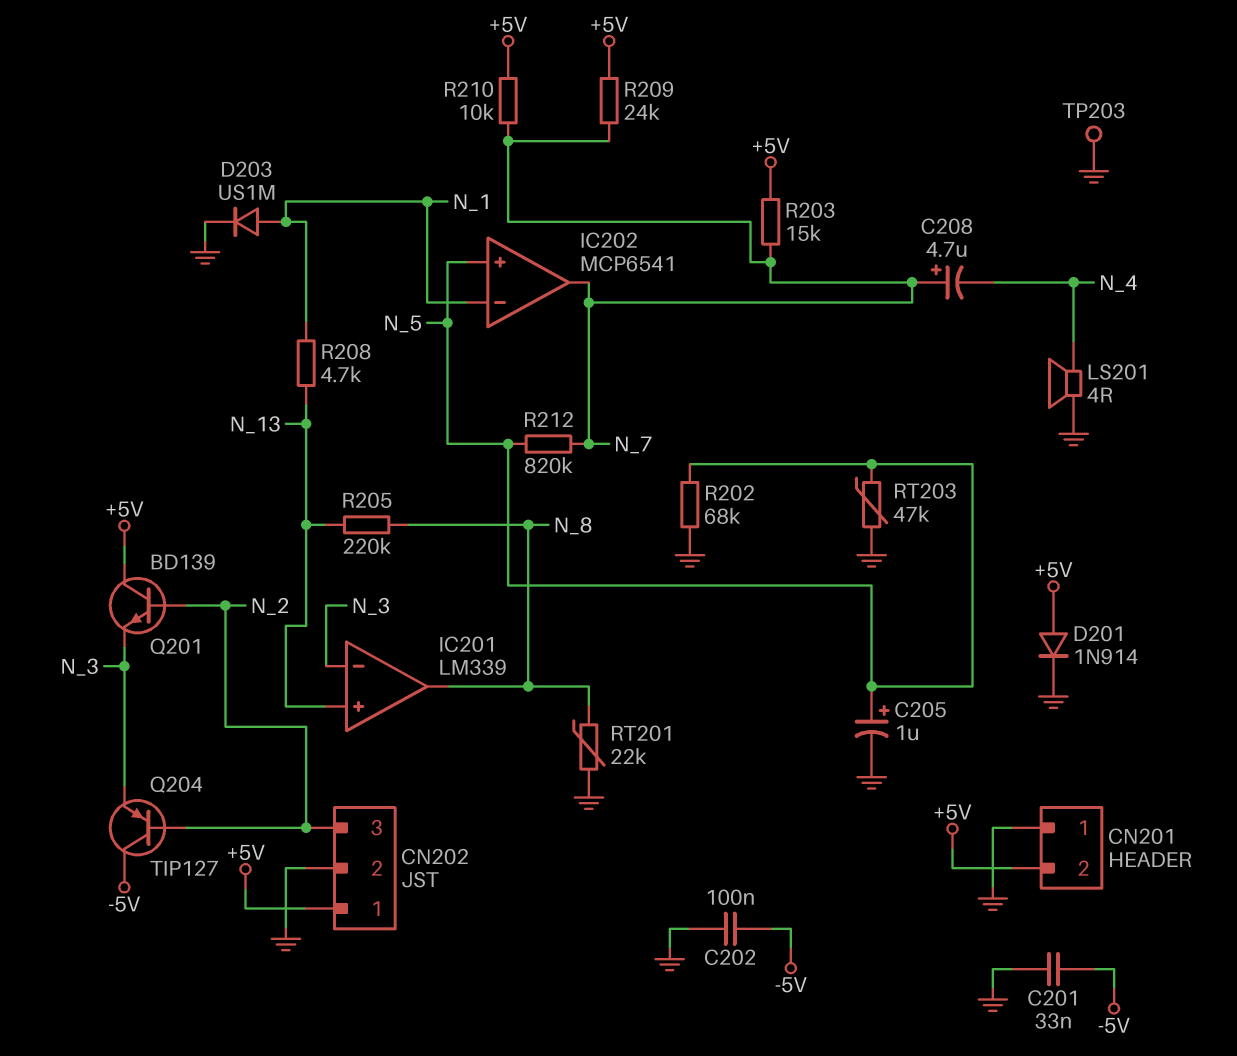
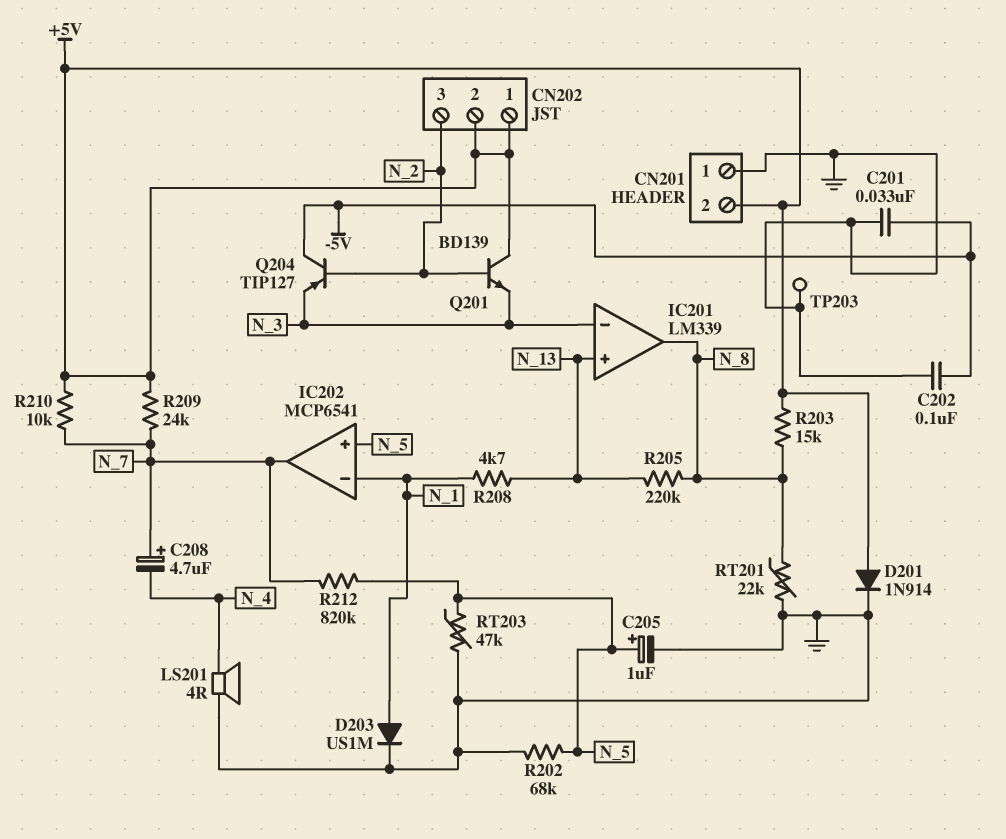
CN202 pin 2: GND -> +5V
R203: 15k (+5V, N_7) -> 15k (+5V, N_8)

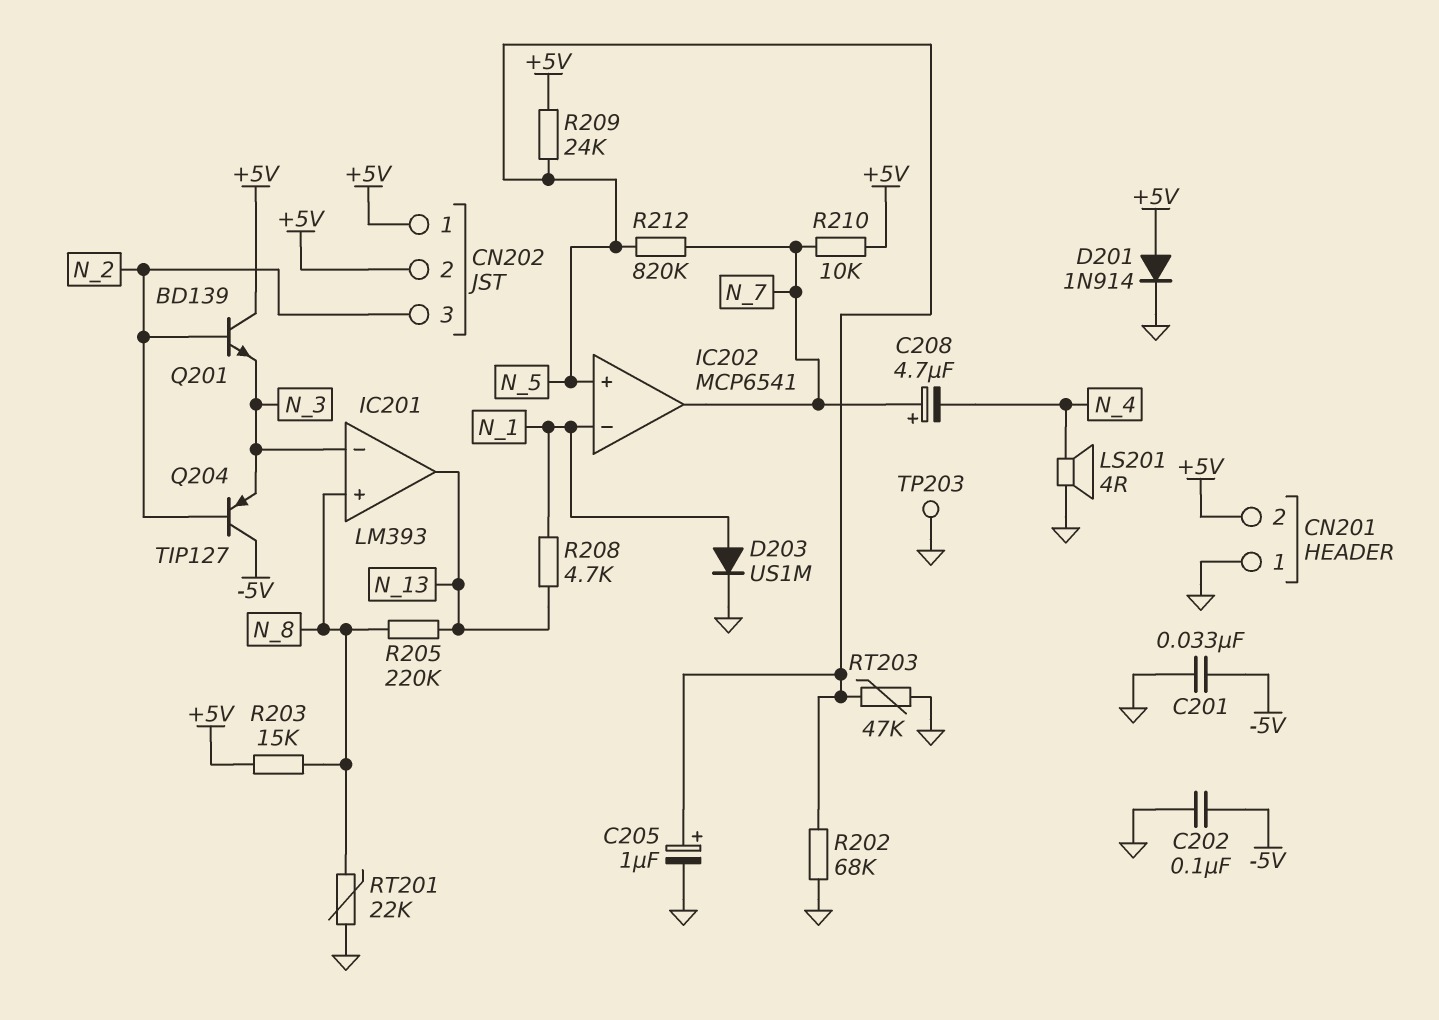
IC201: LM339 -> LM393
IC201 pin in+: N_13 -> N_8
IC201 pin out: N_8 -> N_13
R209: 24k (+5V, N_7) -> 24k (+5V, N_5)

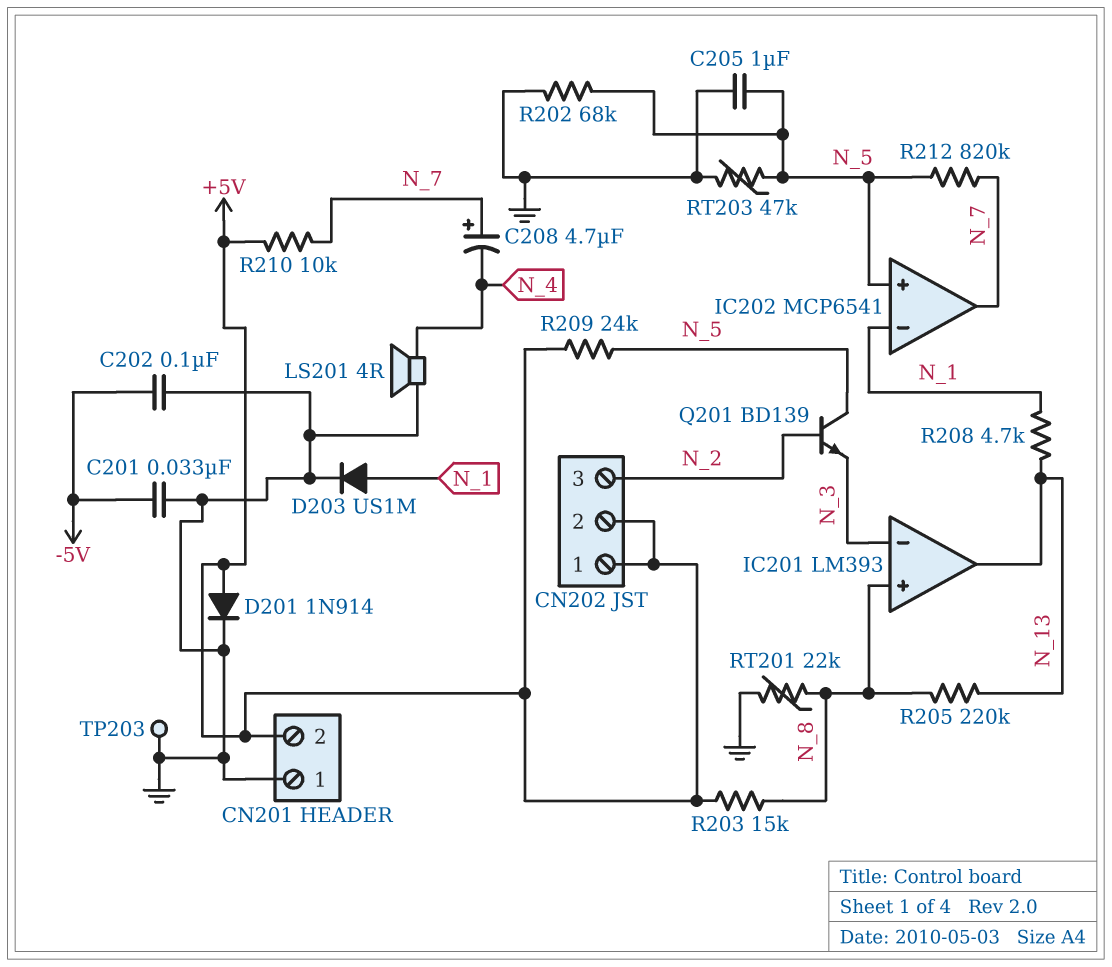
C205: 1uF (plus N_5, minus GND) -> 1uF (GND, N_5)
Q201: NPN BD139 (B N_2, C +5V, E N_3) -> NPN BD139 (B N_2, C N_5, E N_3)
Q204: PNP TIP127 (B N_2, C -5V, E N_3) -> none

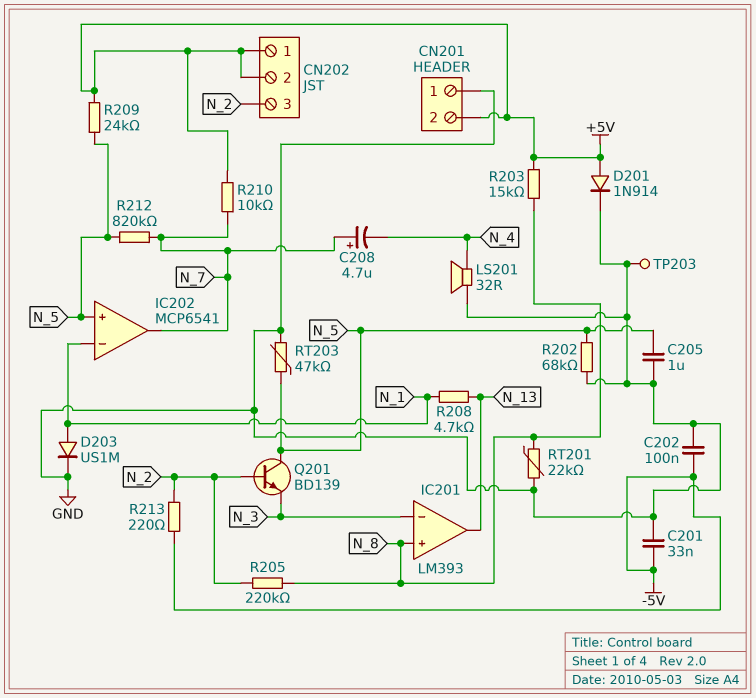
LS201: speaker 4R (GND, N_4) -> speaker 32R (GND, N_4)
R205: 220k (N_8, N_13) -> 220k (N_2, N_8)
R213: none -> 220 (-5V, N_2)

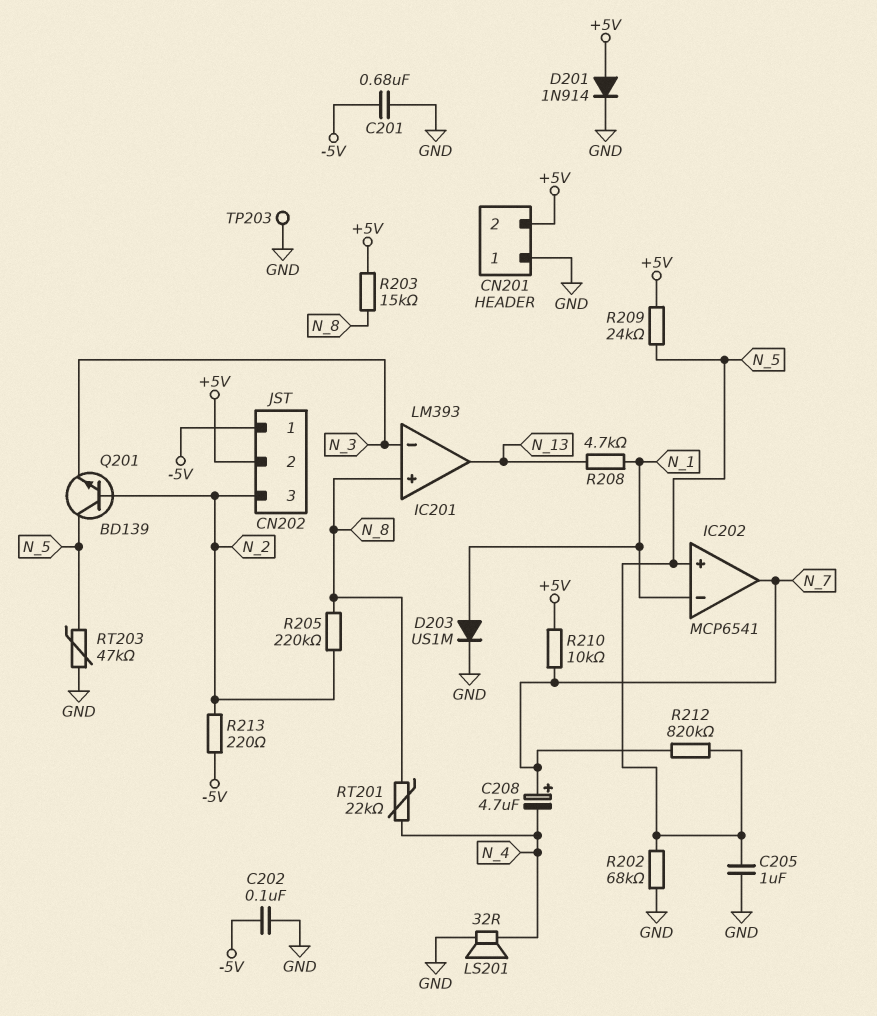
C201: 33nF (-5V, GND) -> 680nF (-5V, GND)
CN202 pin 1: +5V -> -5V
RT201: 22k (GND, N_8) -> 22k (N_4, N_8)

